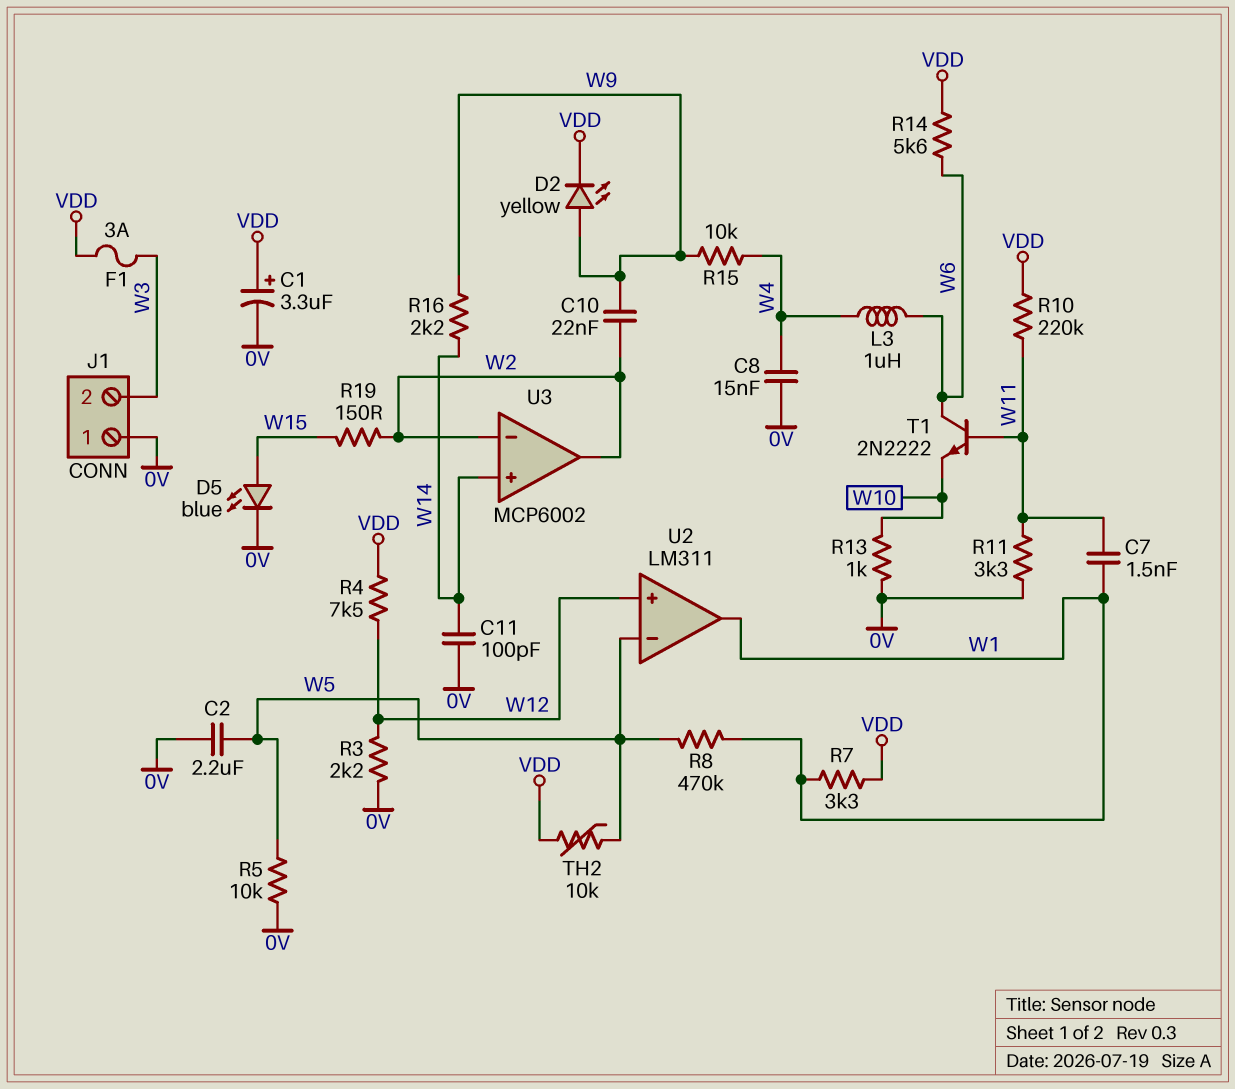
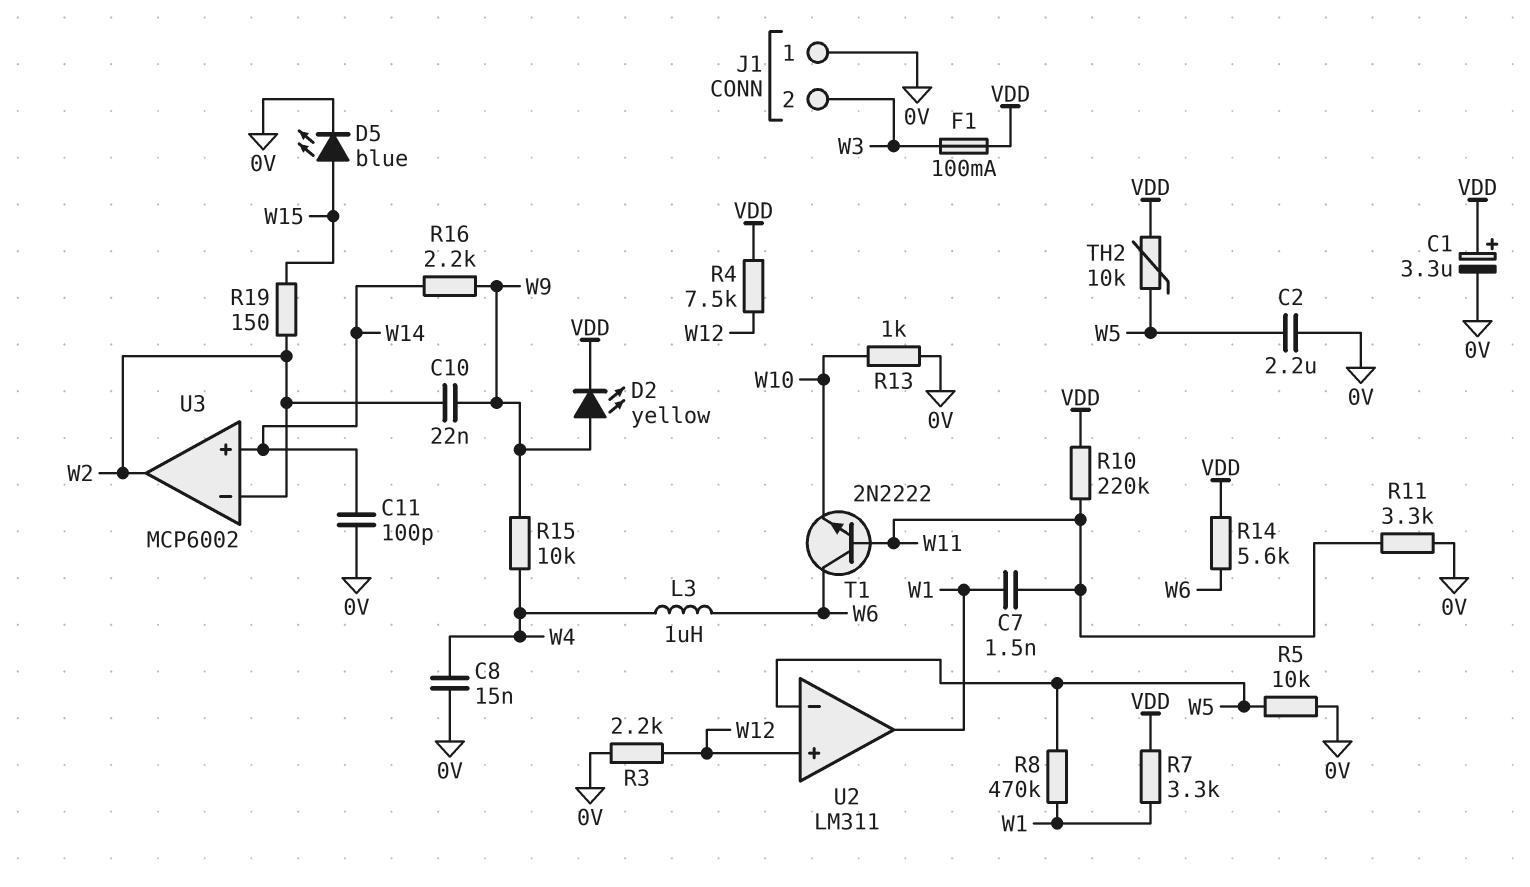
F1: 3A (VDD, W3) -> 100mA (VDD, W3)

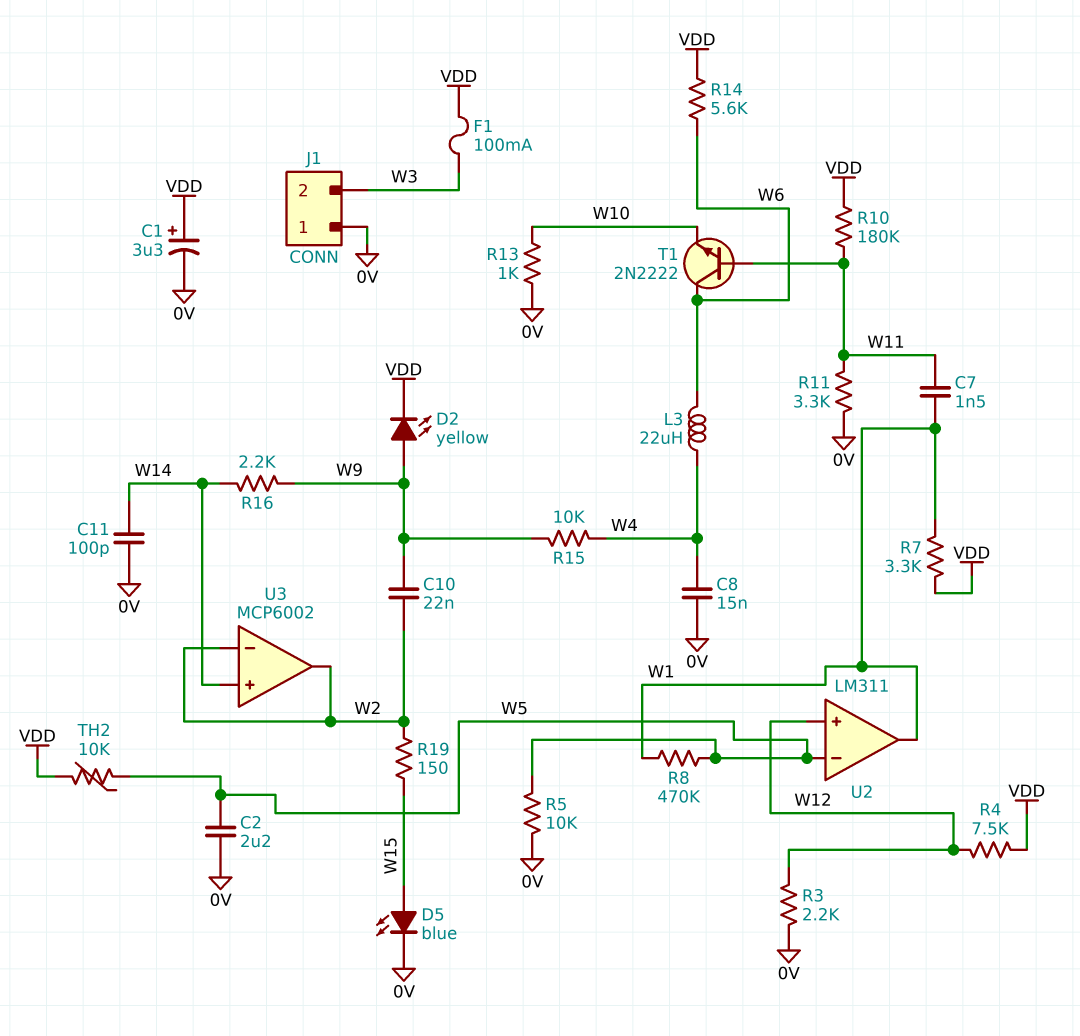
L3: 1uH (W4, W6) -> 22uH (W4, W6)
R10: 220k (VDD, W11) -> 180k (VDD, W11)

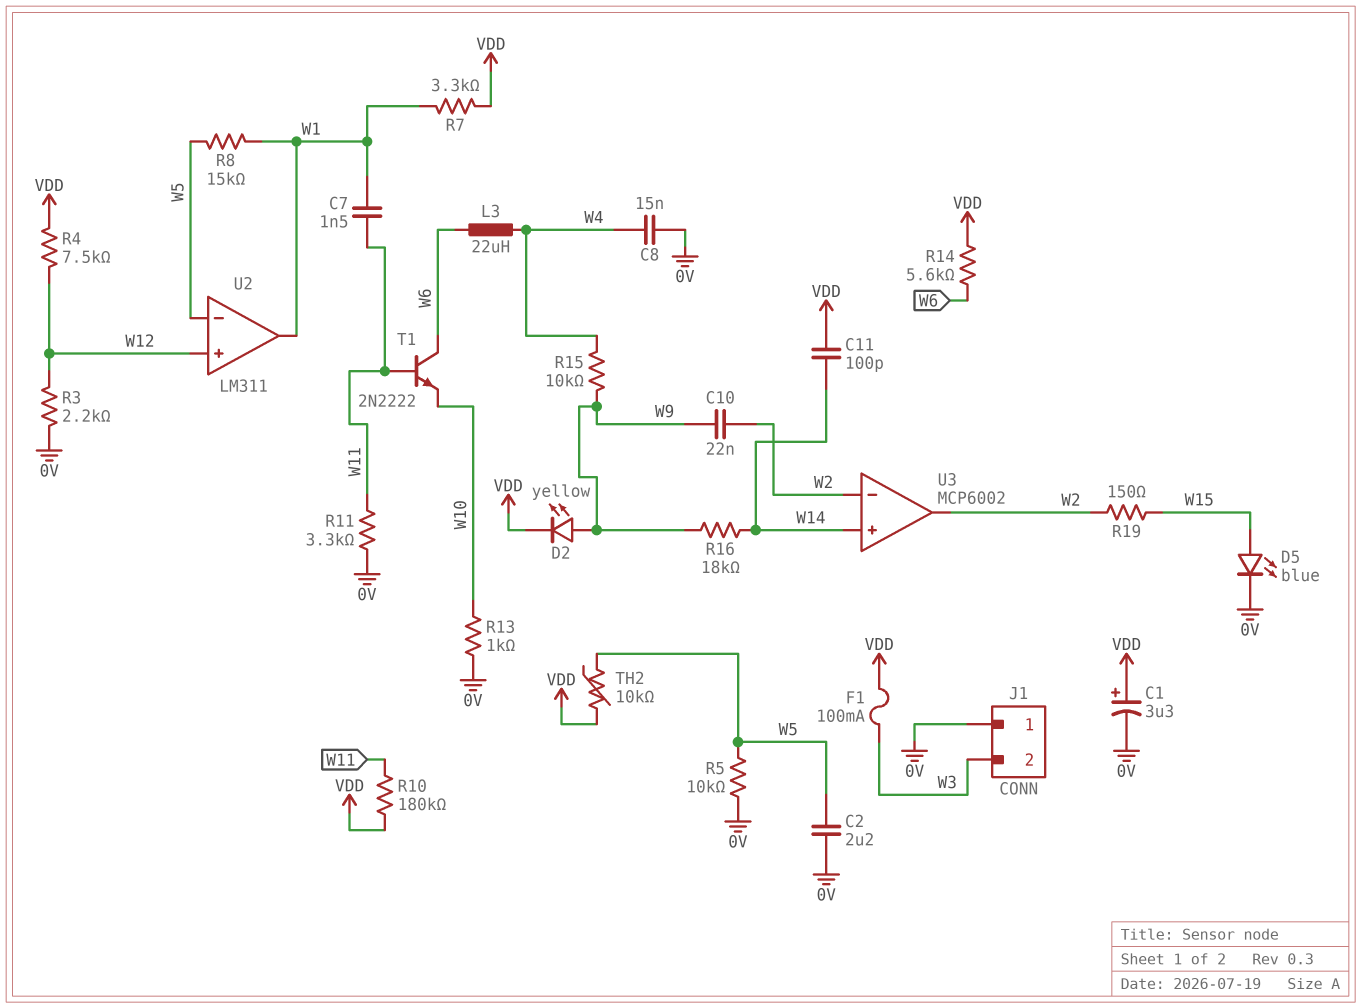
C11: 100pF (0V, W14) -> 100pF (VDD, W14)
R8: 470k (W1, W5) -> 15k (W1, W5)
R16: 2.2k (W9, W14) -> 18k (W9, W14)

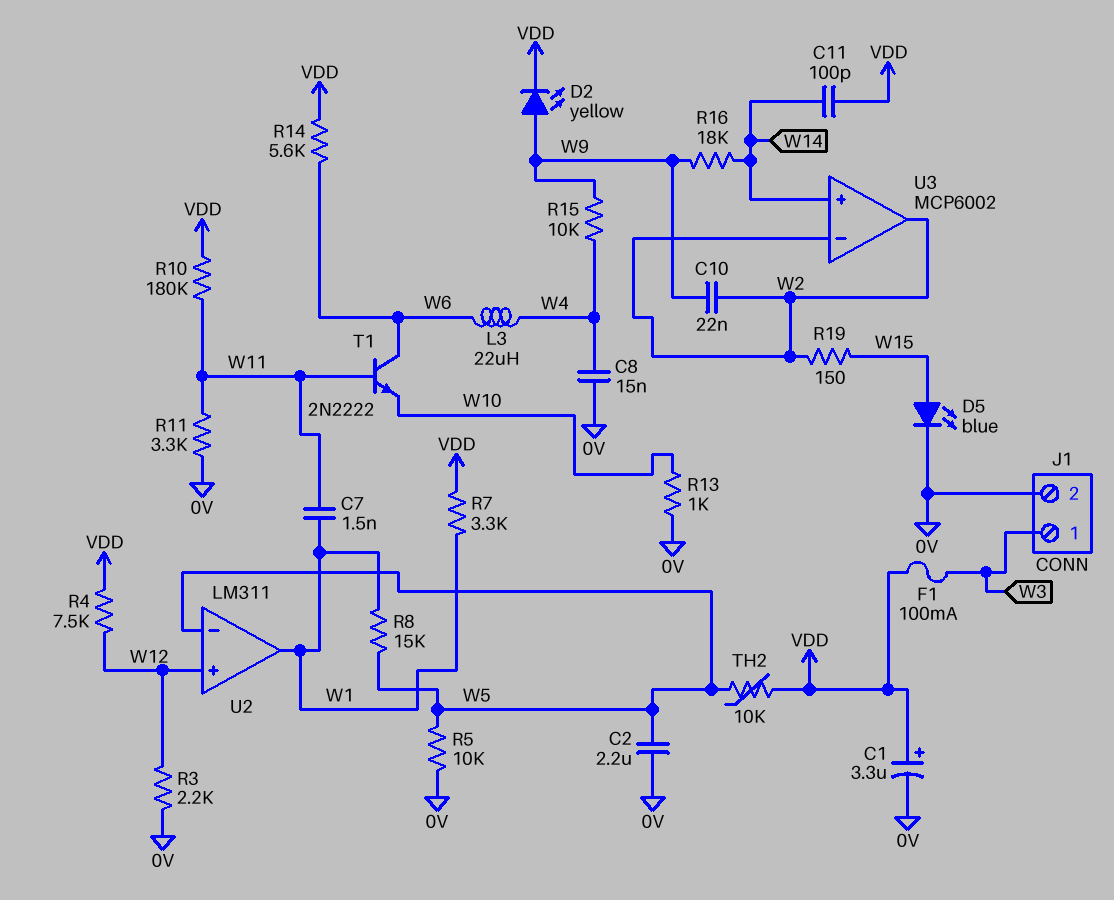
J1 pin 1: 0V -> W3
J1 pin 2: W3 -> 0V

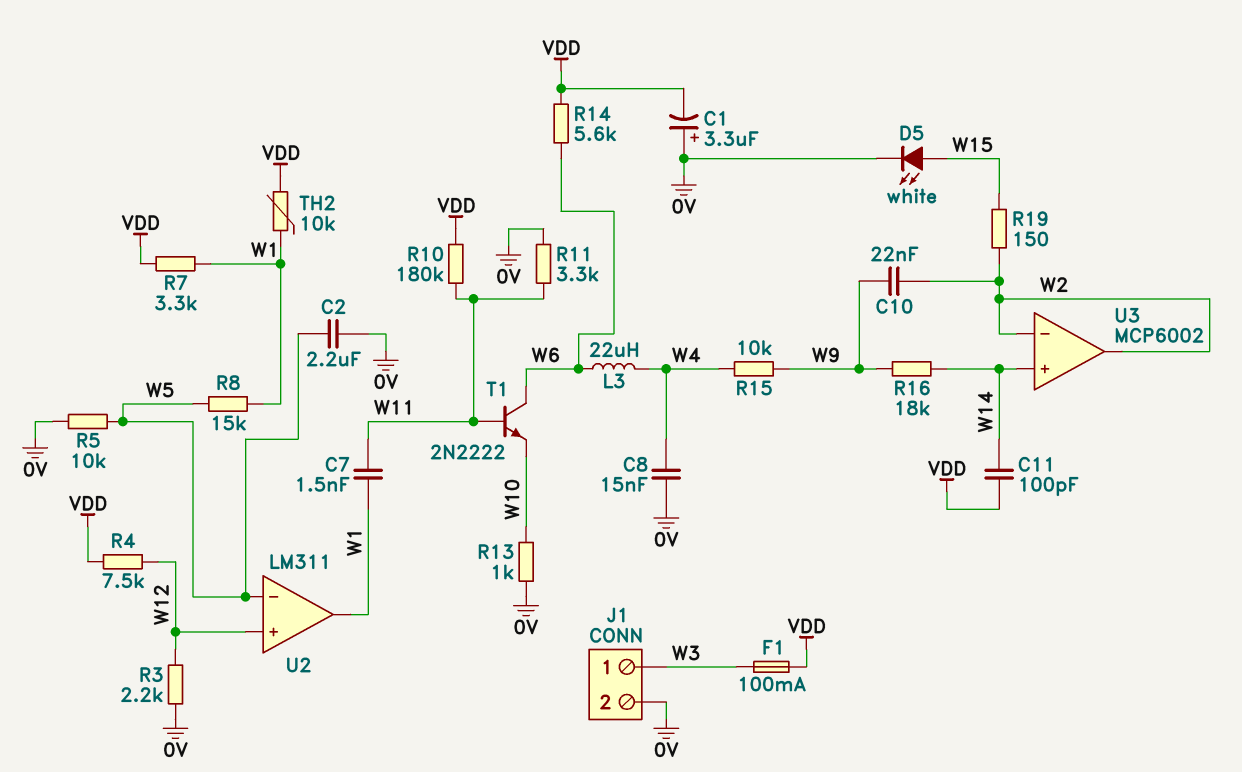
C1: 3.3uF (plus VDD, minus 0V) -> 3.3uF (plus 0V, minus VDD)
D2: LED yellow (A W9, K VDD) -> none
D5: LED blue (A W15, K 0V) -> LED white (A W15, K 0V)
TH2: 10k (VDD, W5) -> 10k (VDD, W1)

